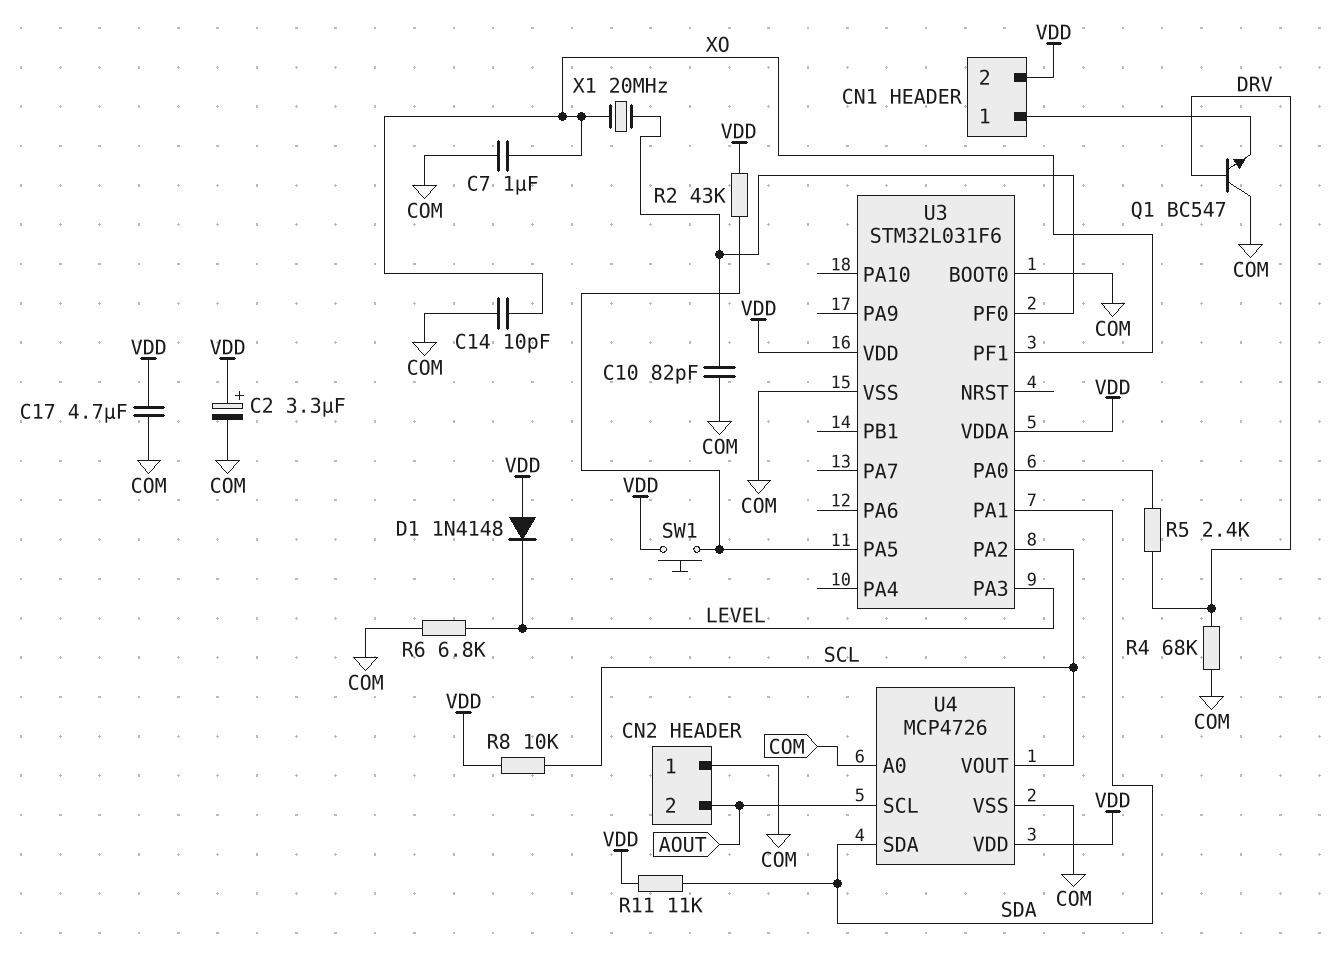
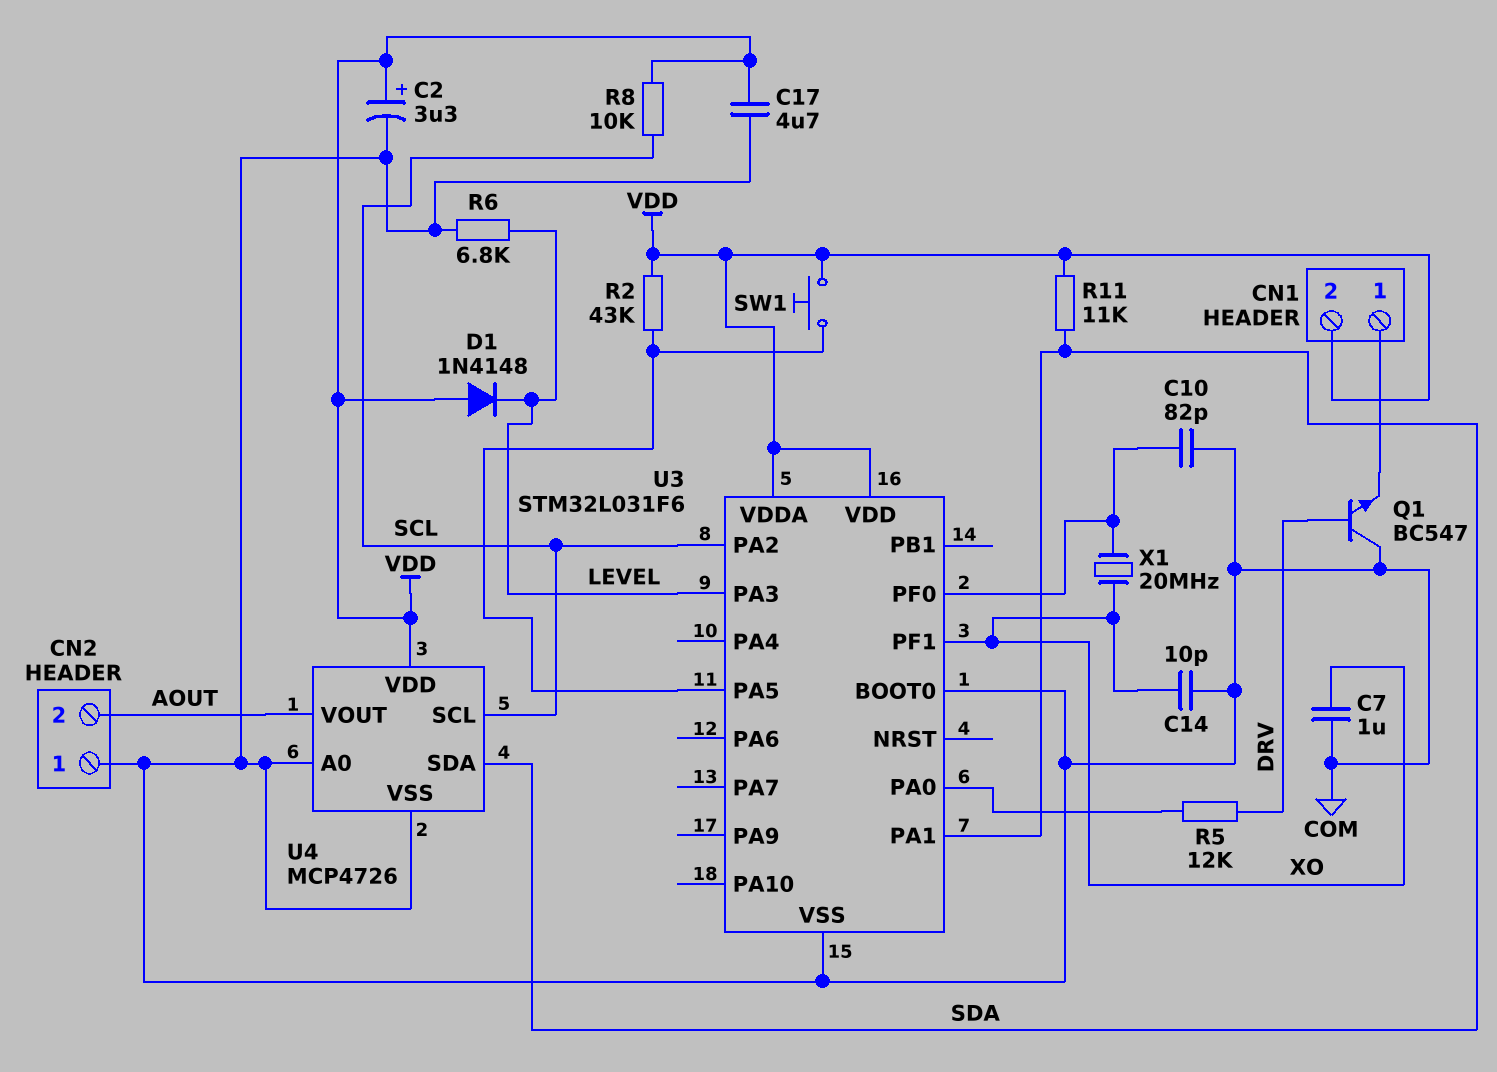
R4: 68k (COM, DRV) -> none
R5: 2.4k (DRV, U3/PA0) -> 12k (DRV, U3/PA0)
U4 pin SCL: AOUT -> SCL
U4 pin VOUT: SCL -> AOUT

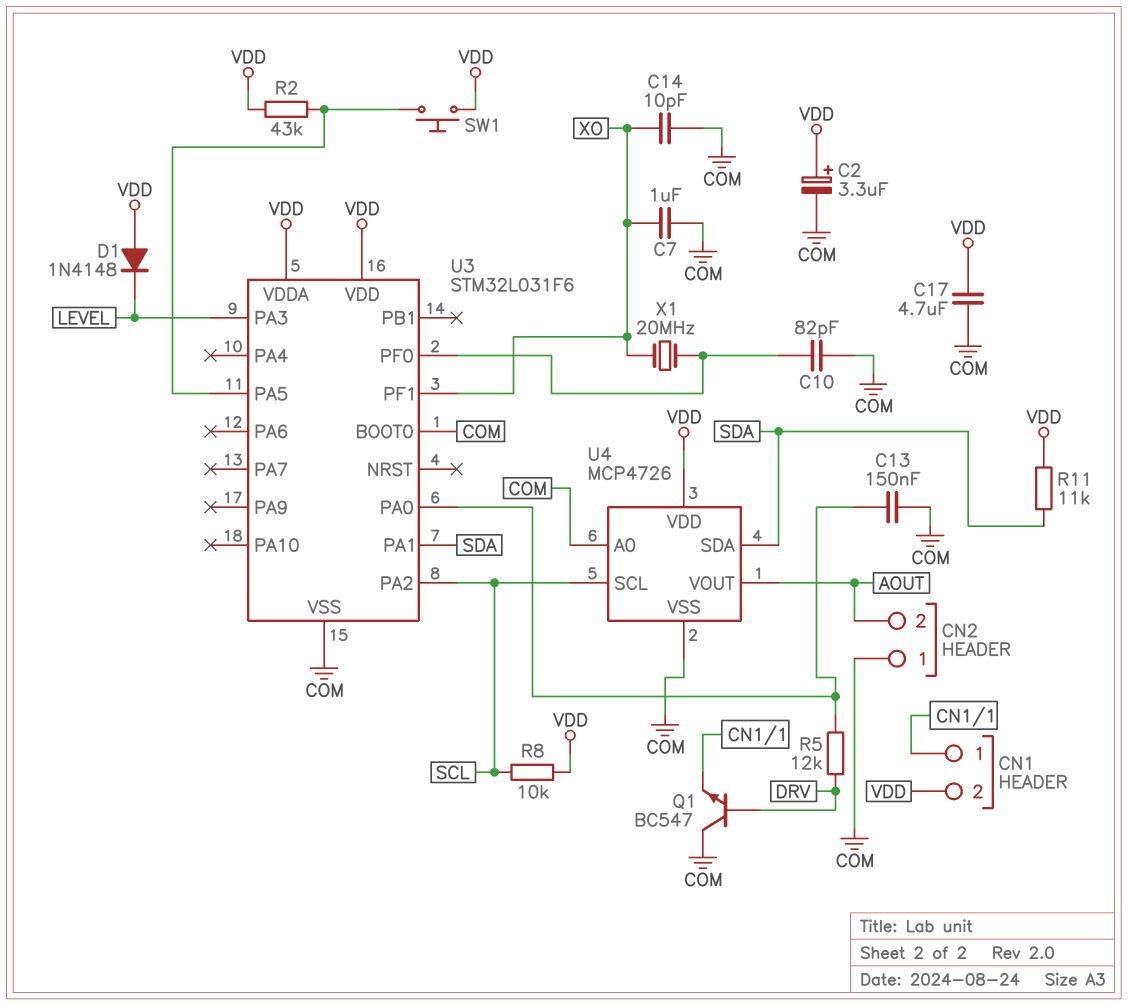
C13: none -> 150nF (COM, U3/PA0)
R6: 6.8k (COM, LEVEL) -> none

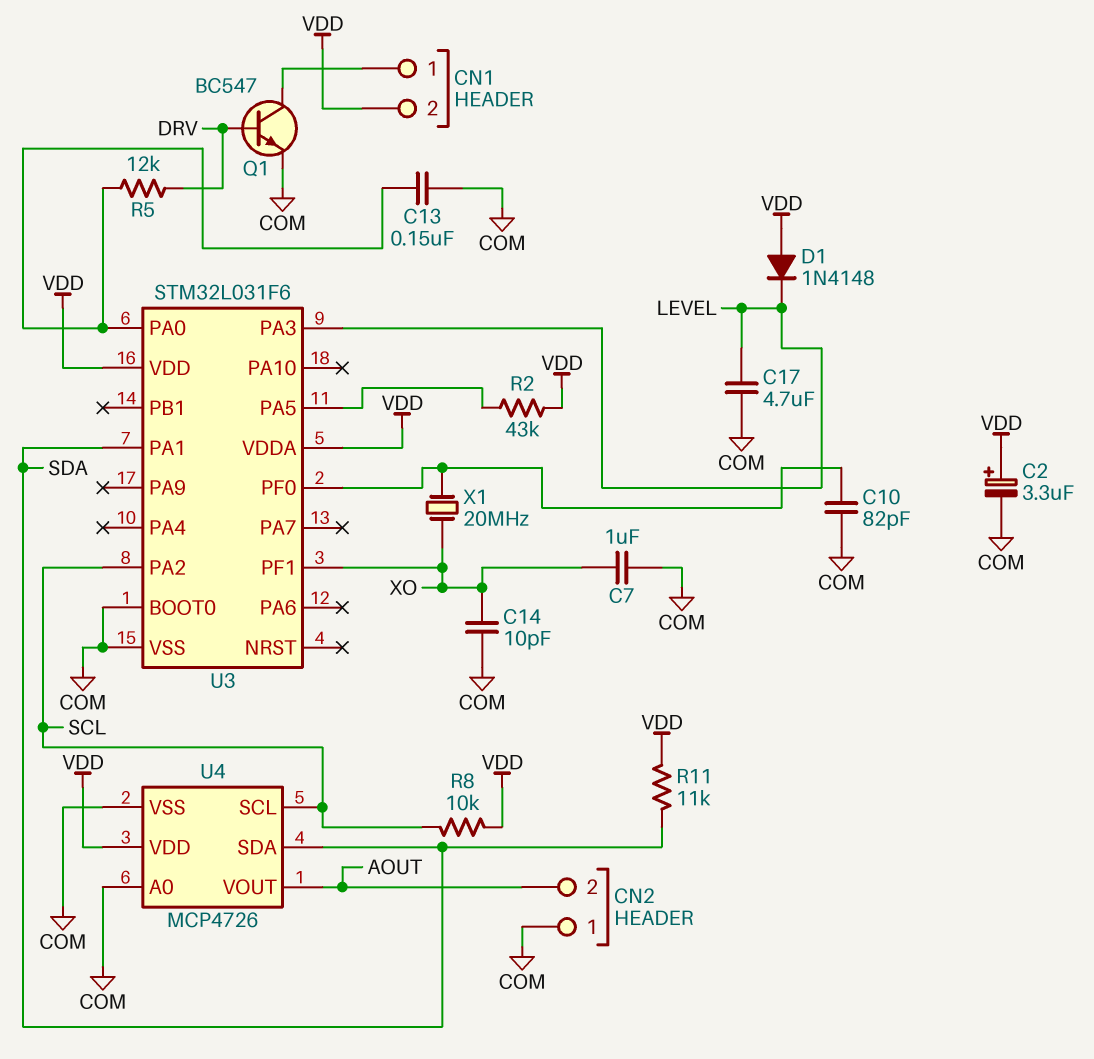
C17: 4.7uF (COM, VDD) -> 4.7uF (COM, LEVEL)
Q1: NPN BC547 (B DRV, C COM, E CN1/1) -> NPN BC547 (B DRV, C CN1/1, E COM)
SW1: button (U3/PA5, VDD) -> none

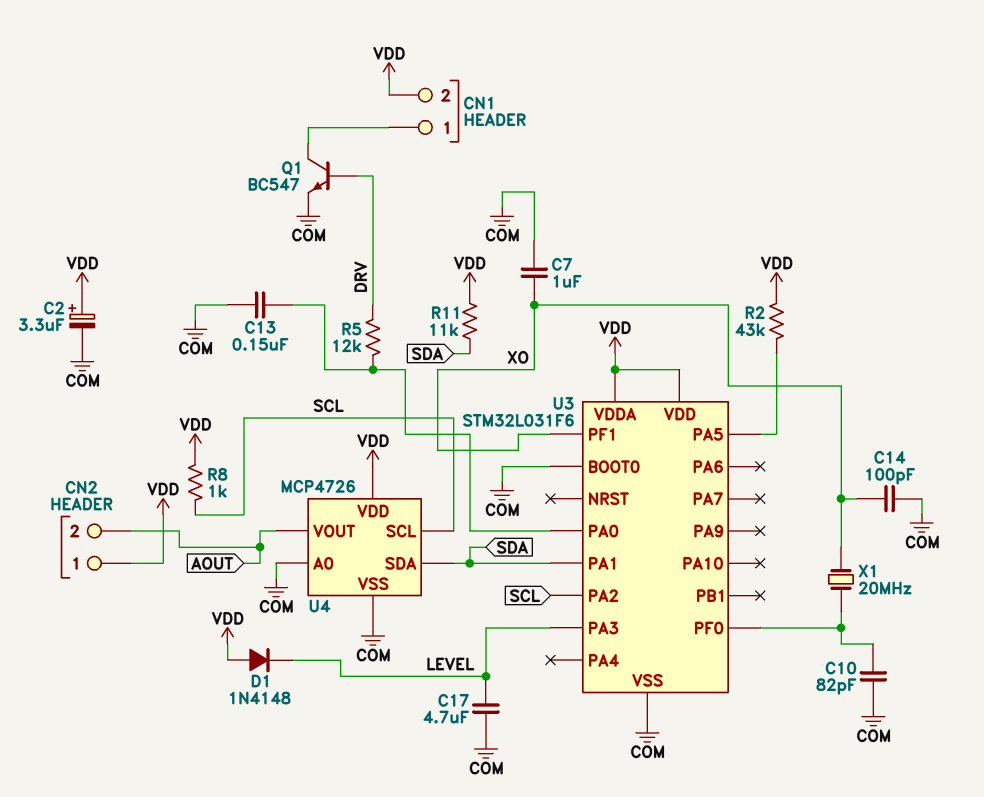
C14: 10pF (COM, XO) -> 100pF (COM, XO)
CN2 pin 1: COM -> VDD
R8: 10k (SCL, VDD) -> 1k (SCL, VDD)

